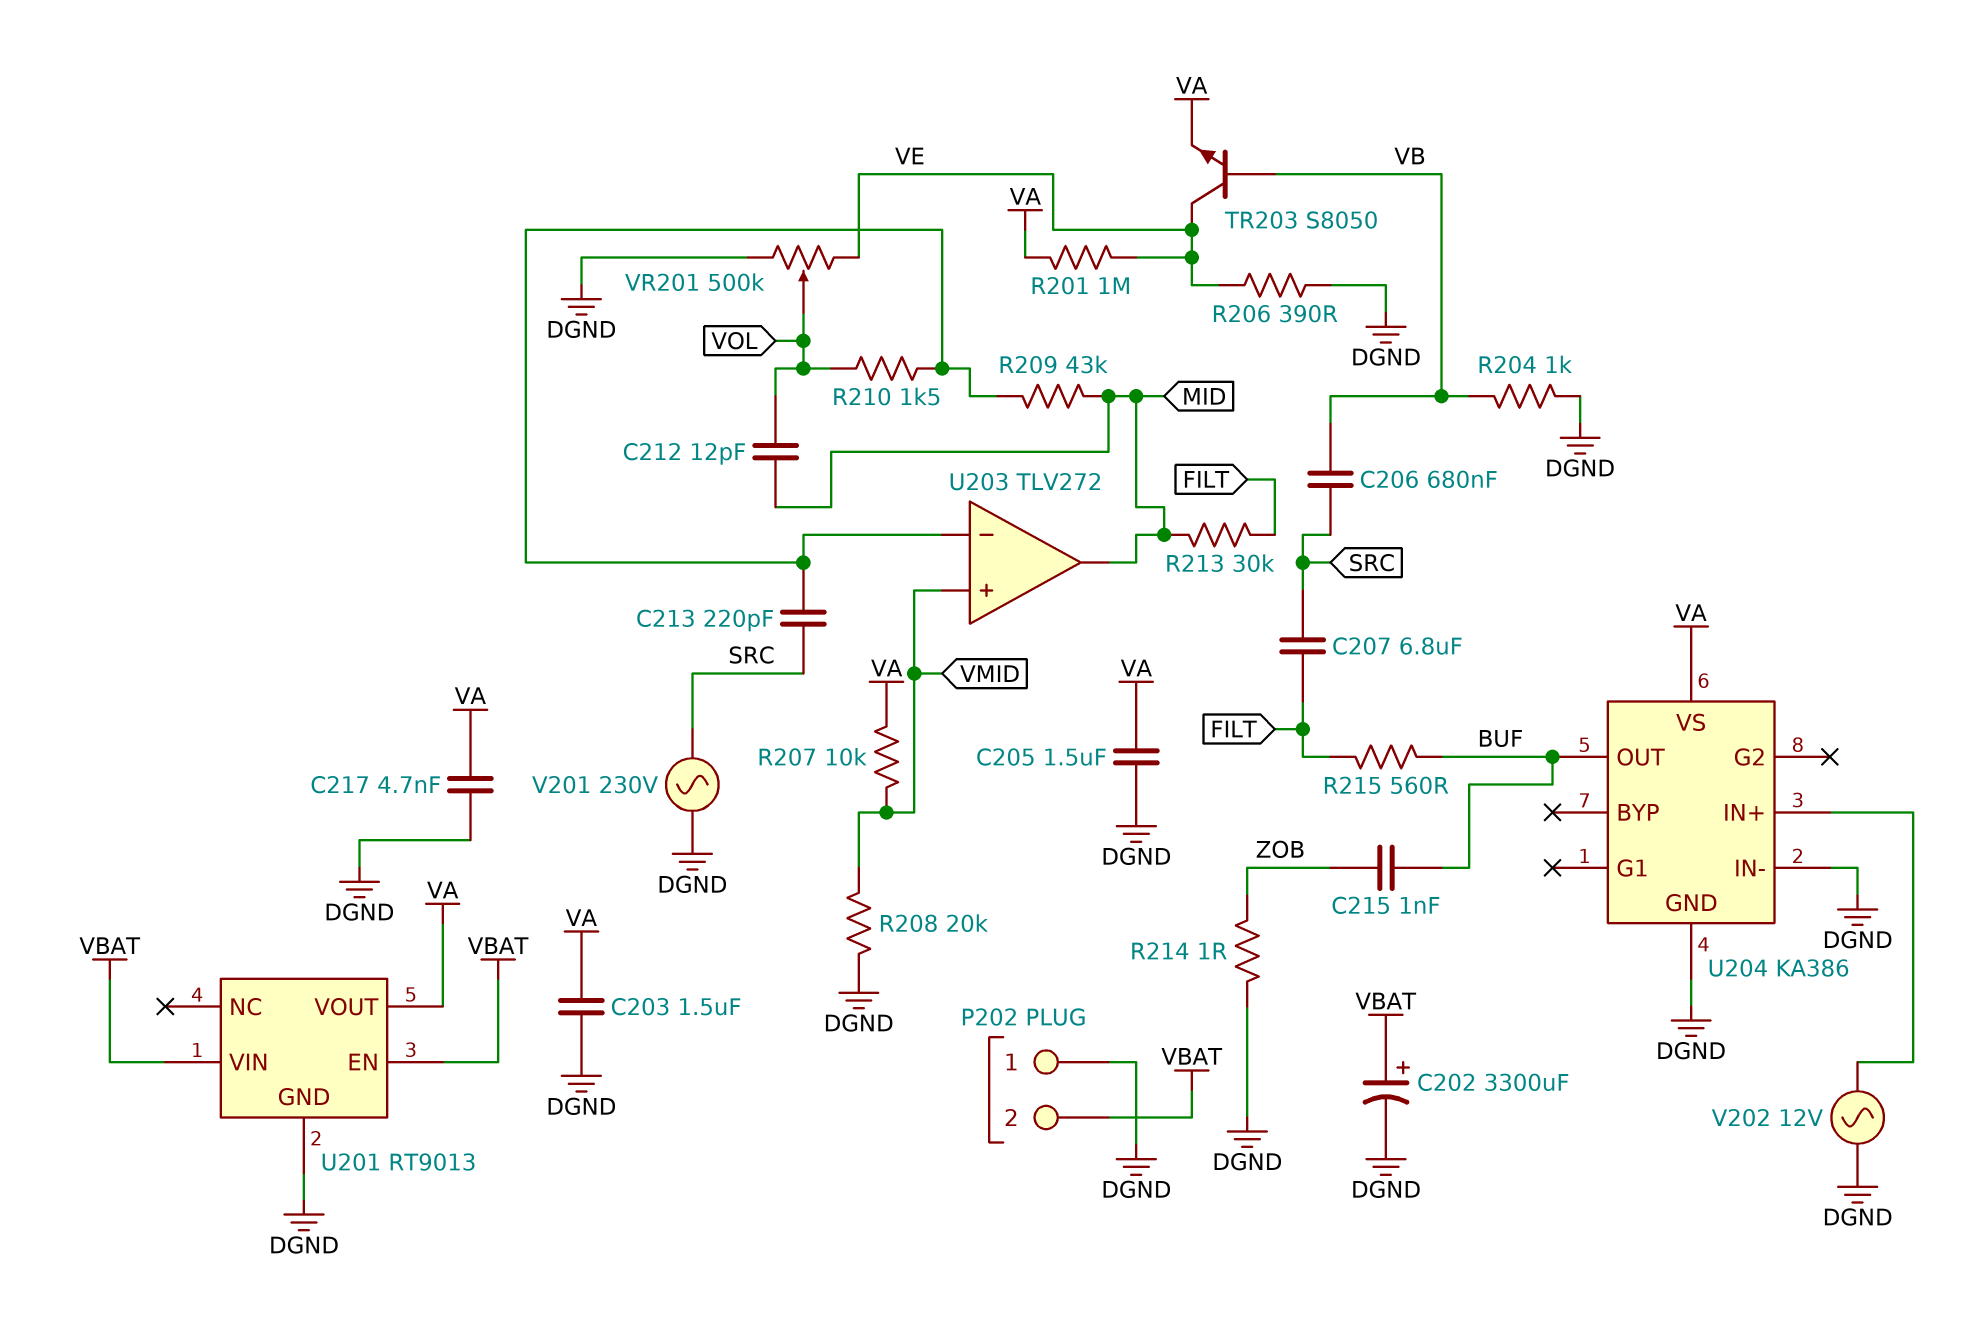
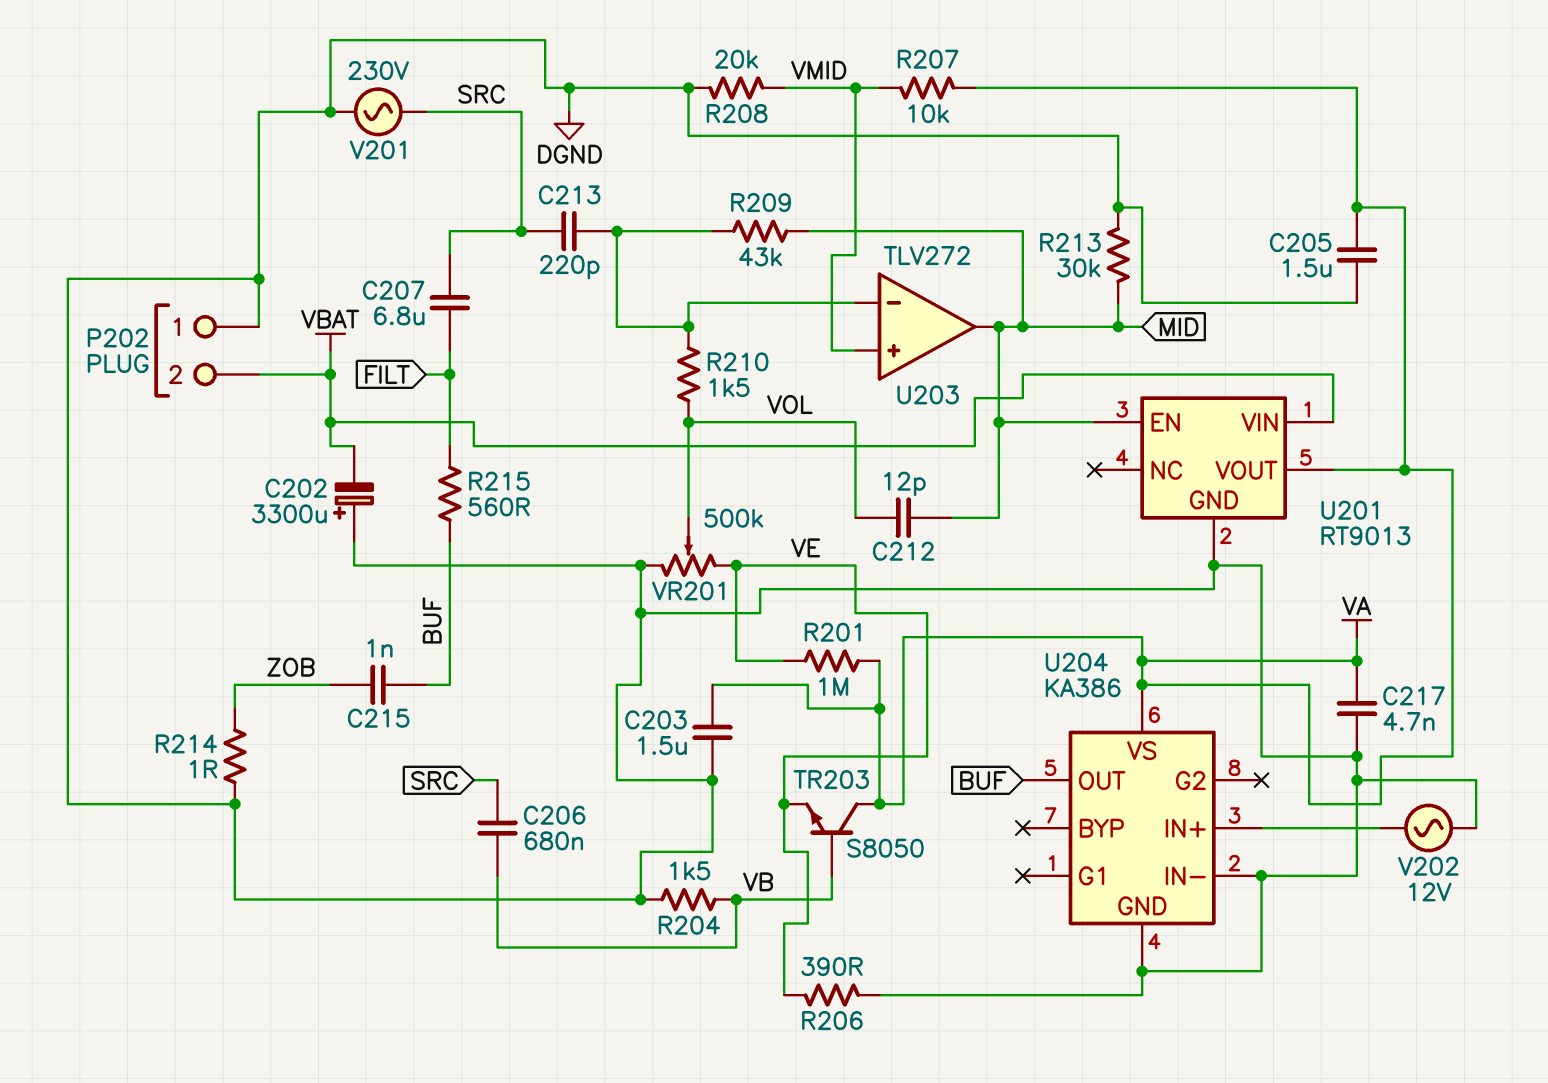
C202: 3300uF (plus VBAT, minus DGND) -> 3300uF (plus DGND, minus VBAT)
R204: 1k (DGND, VB) -> 1.5k (DGND, VB)
R213: 30k (FILT, MID) -> 30k (DGND, MID)
TR203: NPN S8050 (B VB, C VE, E VA) -> NPN S8050 (B VB, C VA, E VE)
U201 pin EN: VBAT -> MID

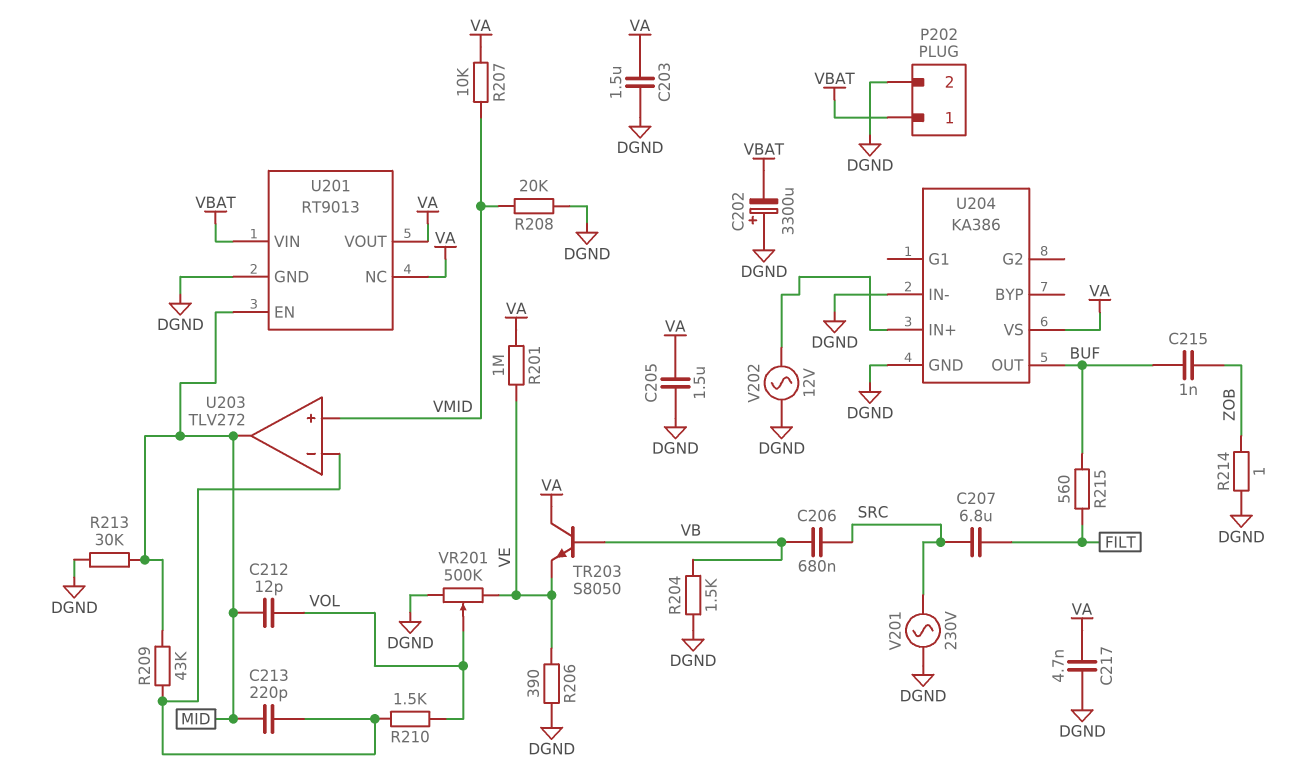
C213: 220pF (SRC, U203/in-) -> 220pF (MID, U203/in-)
P202 pin 1: DGND -> VBAT
P202 pin 2: VBAT -> DGND
U201 pin NC: none -> VA

